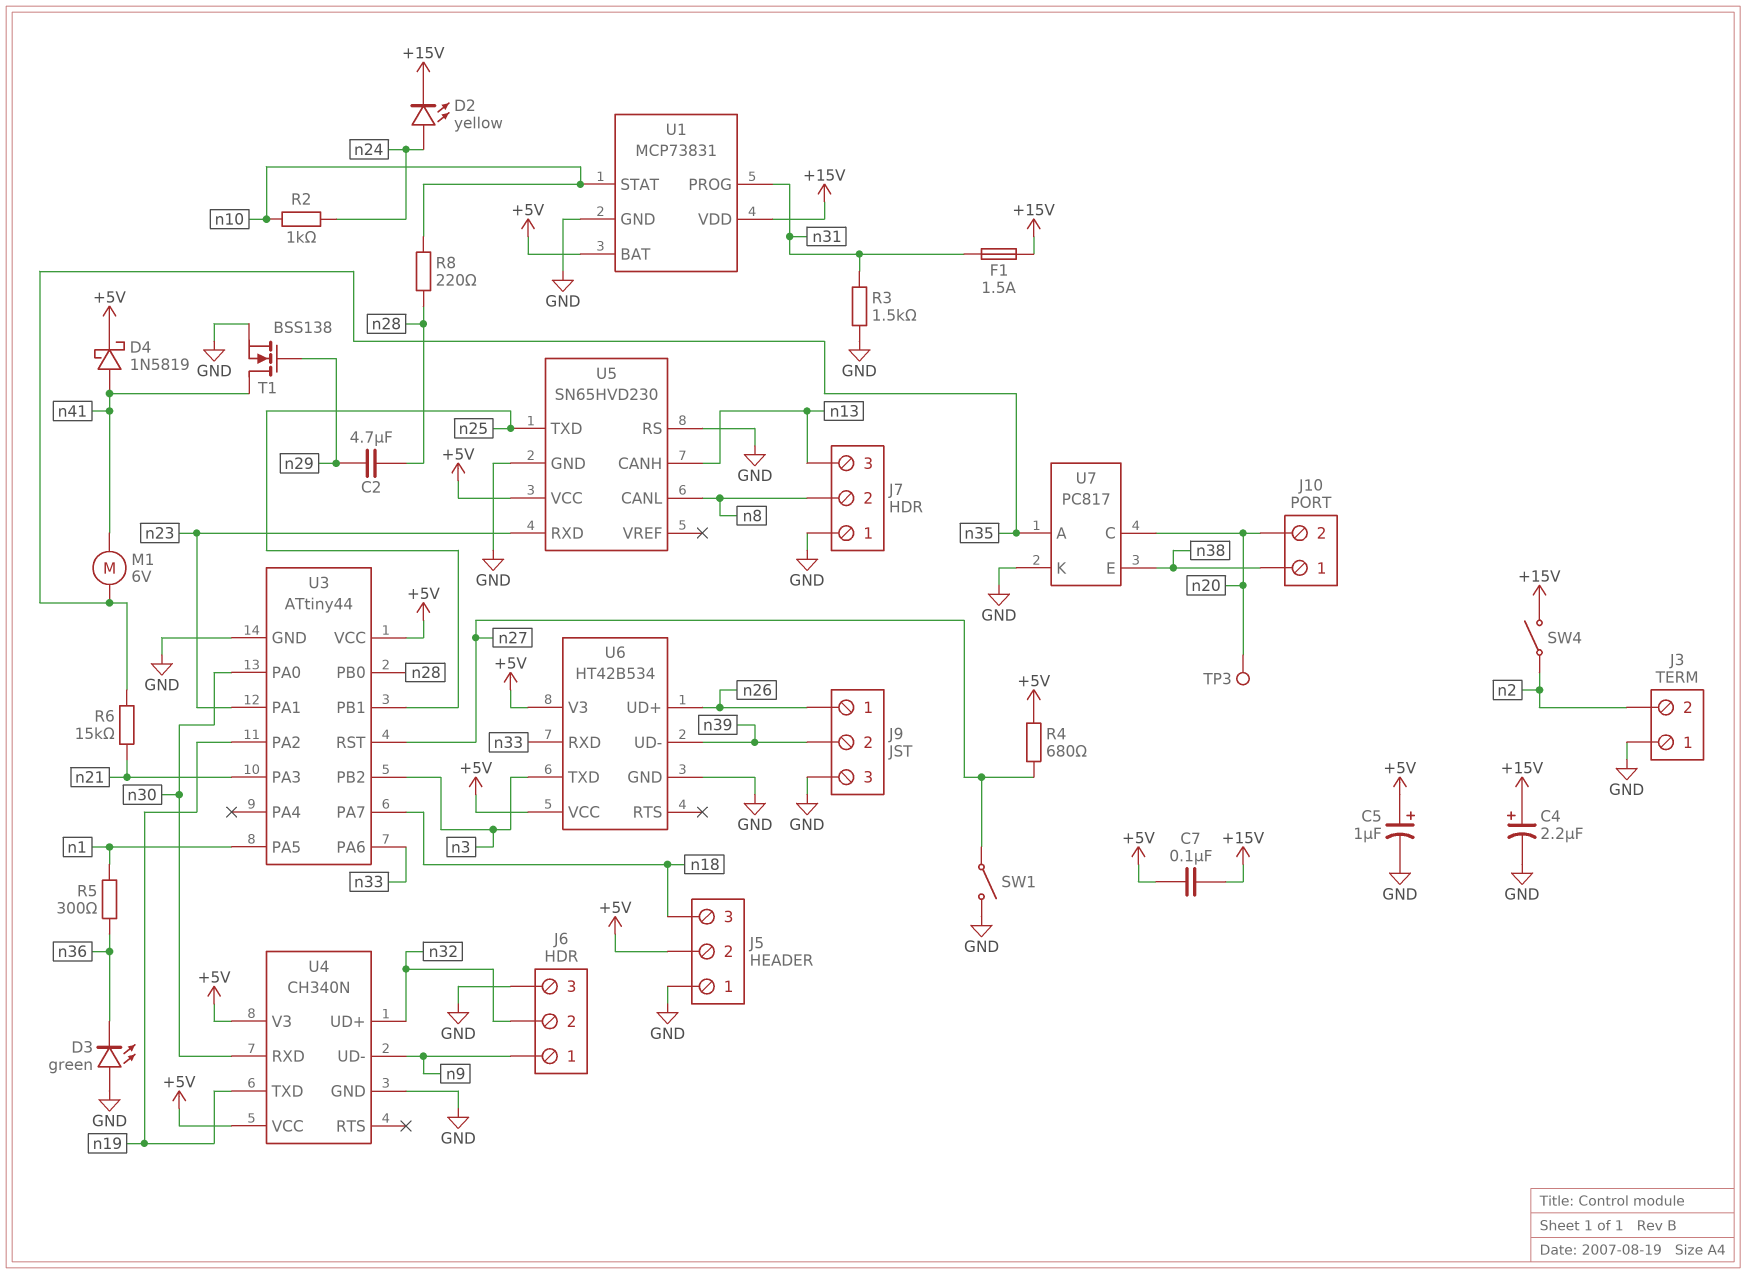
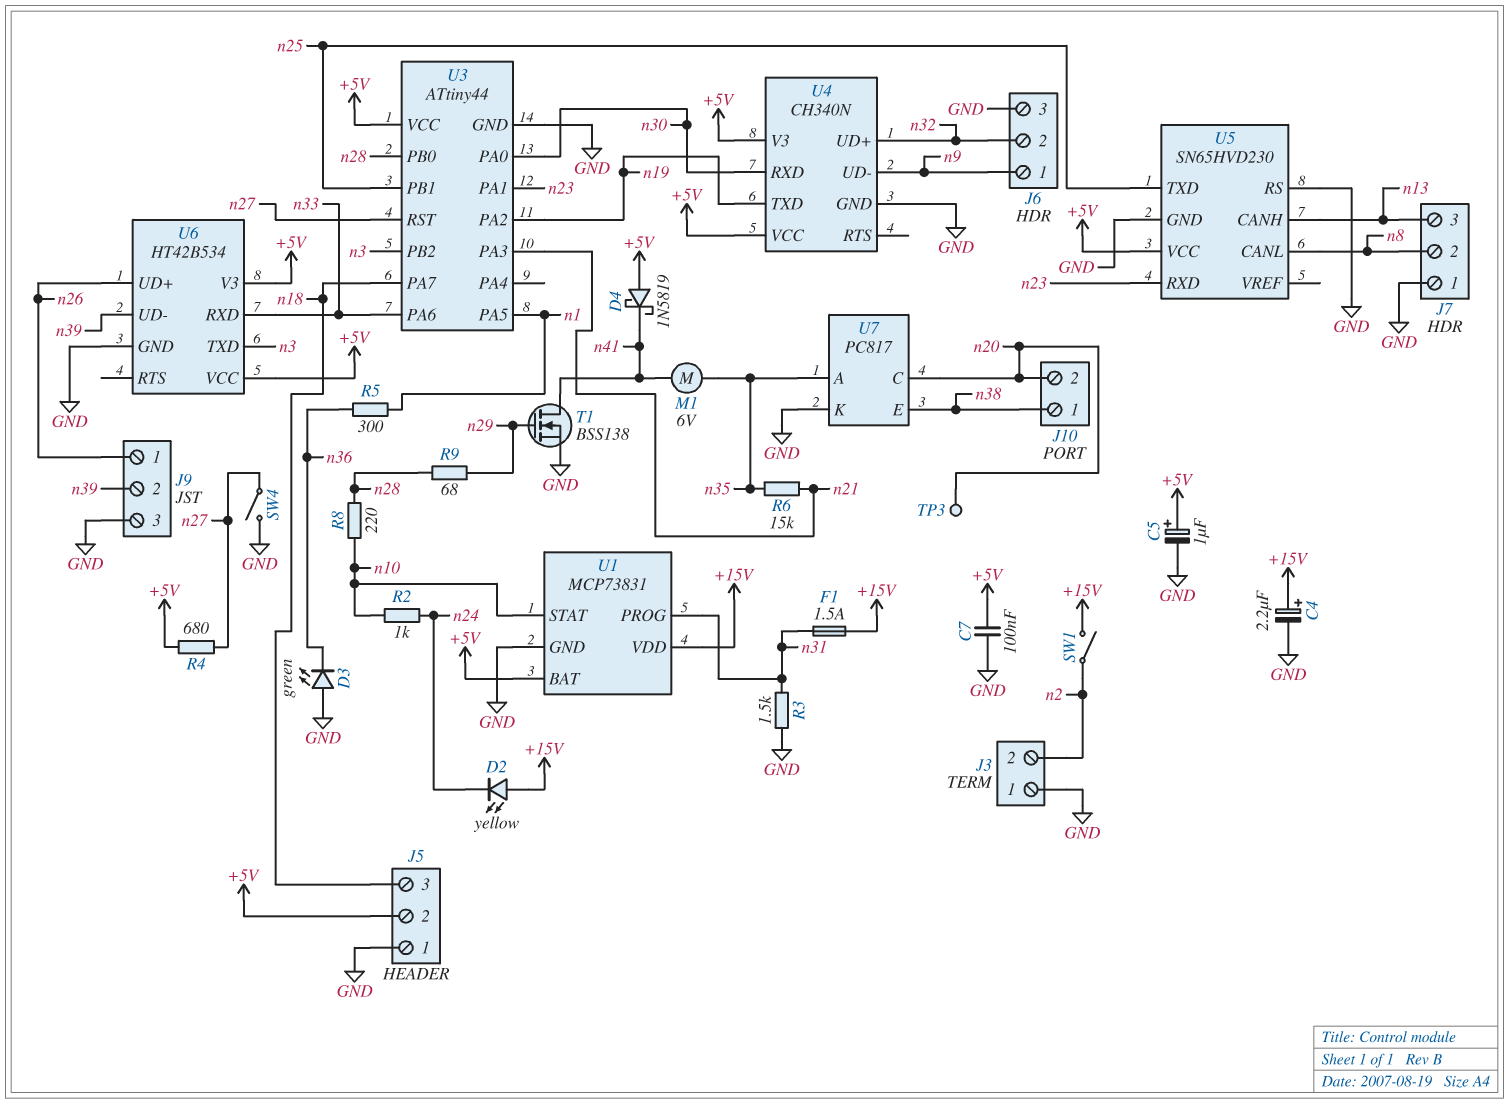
C2: 4.7uF (n28, n29) -> none
C7: 100nF (+5V, +15V) -> 100nF (+5V, GND)
D2: LED yellow (A n24, K +15V) -> LED yellow (A +15V, K n24)
D4: schottky 1N5819 (A n41, K +5V) -> schottky 1N5819 (A +5V, K n41)
R9: none -> 68 (n28, n29)
SW1: switch (GND, n27) -> switch (+15V, n2)
SW4: switch (+15V, n2) -> switch (GND, n27)

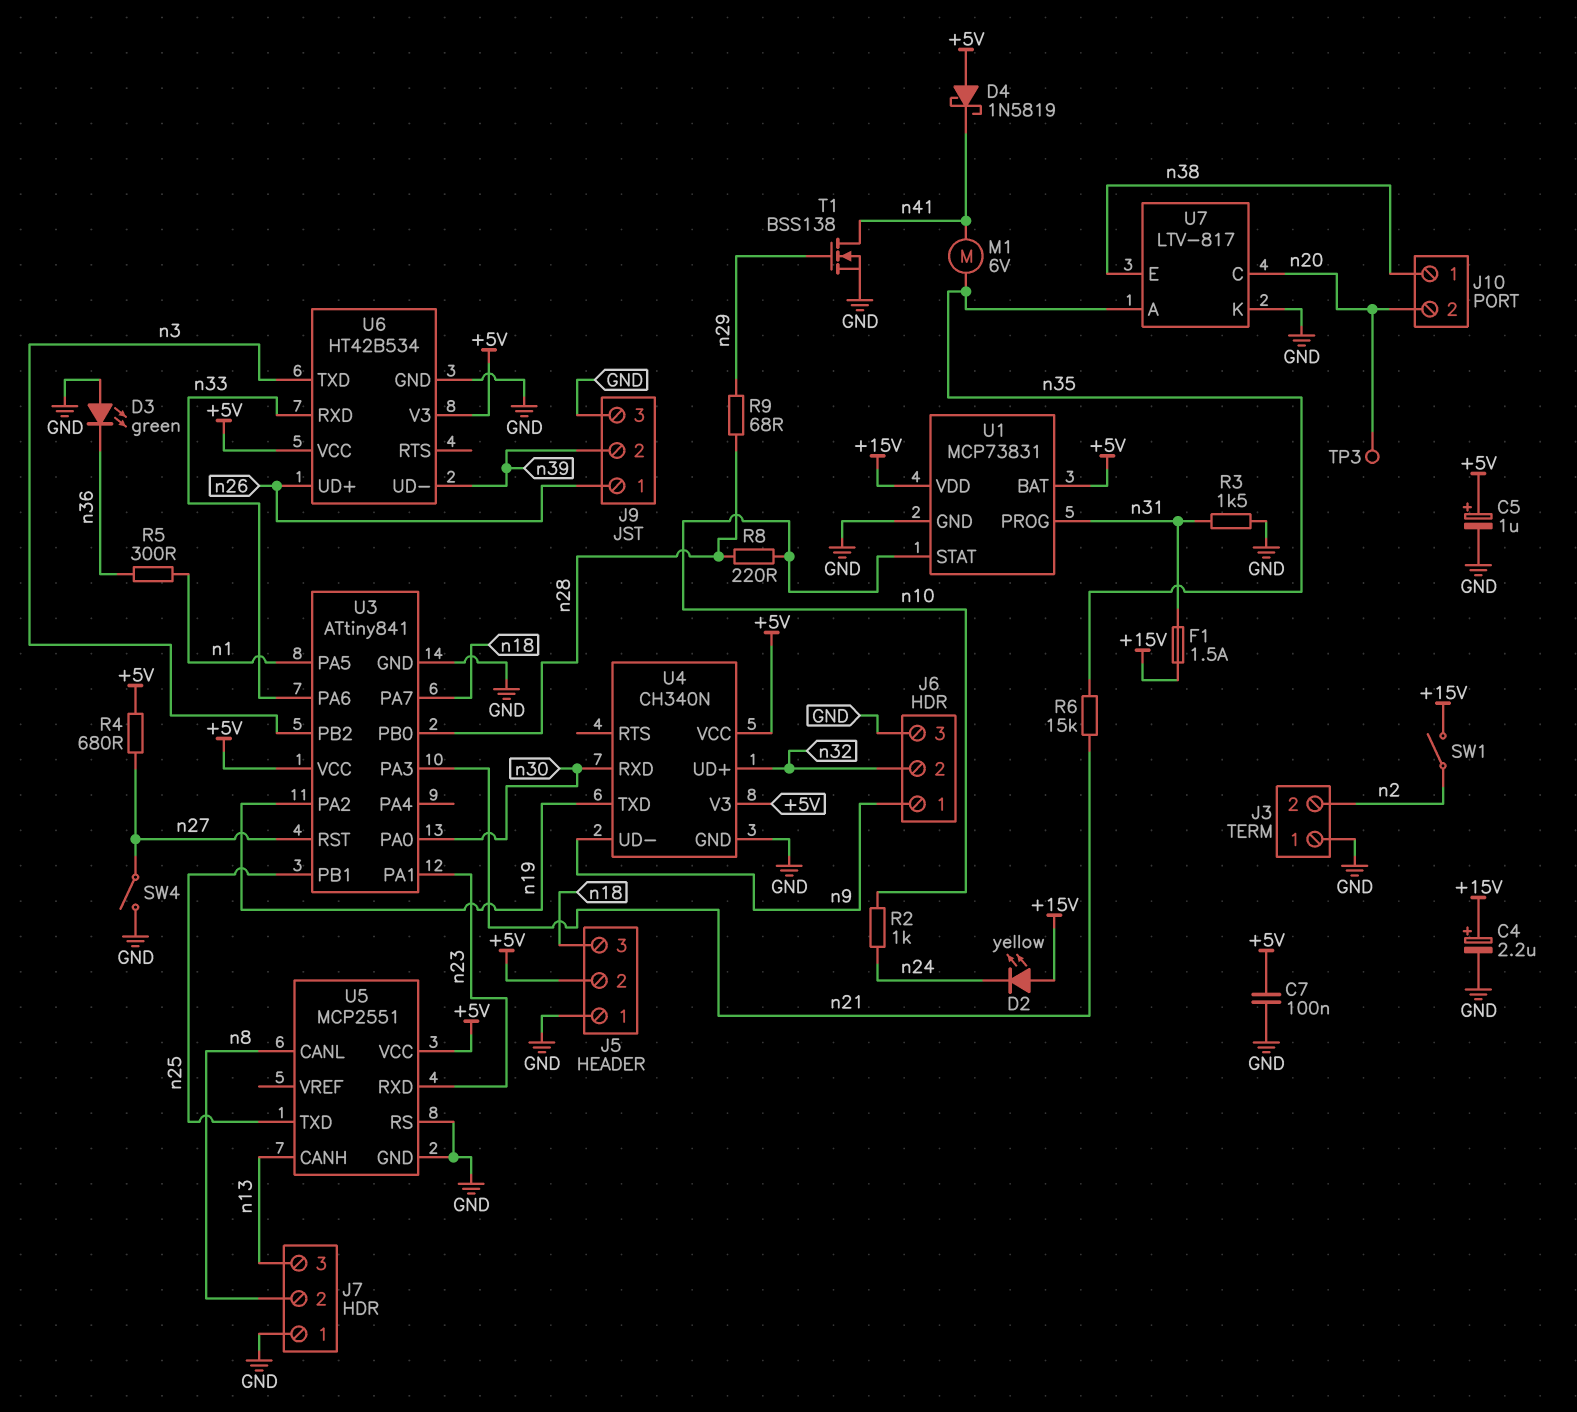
U3: ATtiny44 -> ATtiny841
U5: SN65HVD230 -> MCP2551
U7: PC817 -> LTV-817

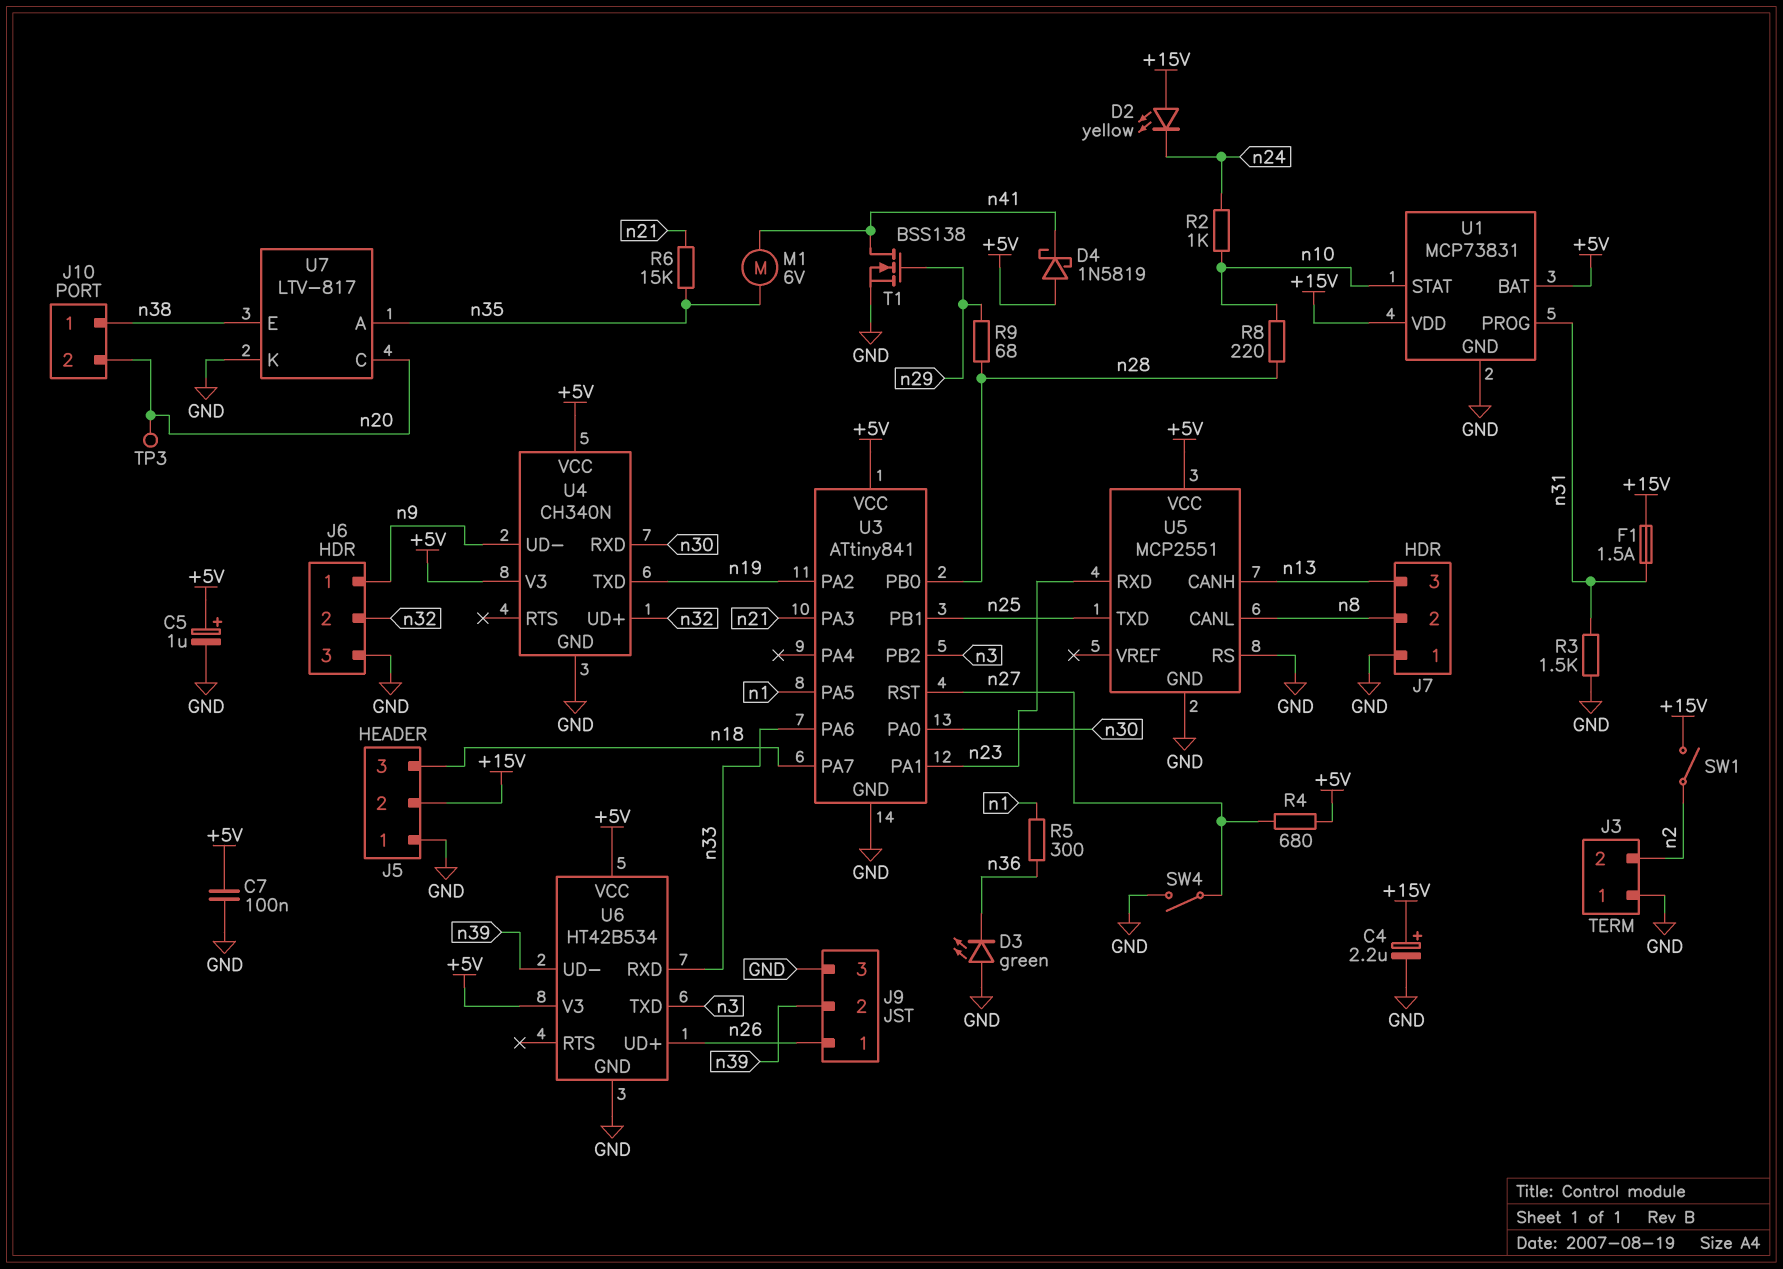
J5 pin 2: +5V -> +15V

